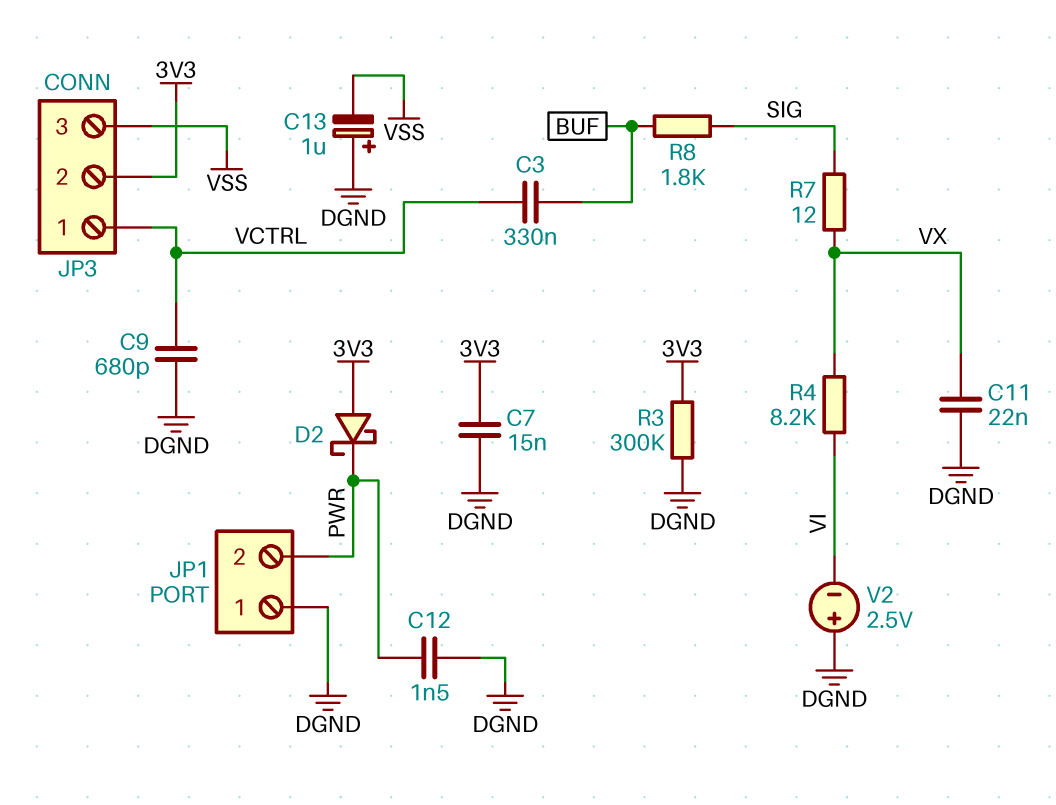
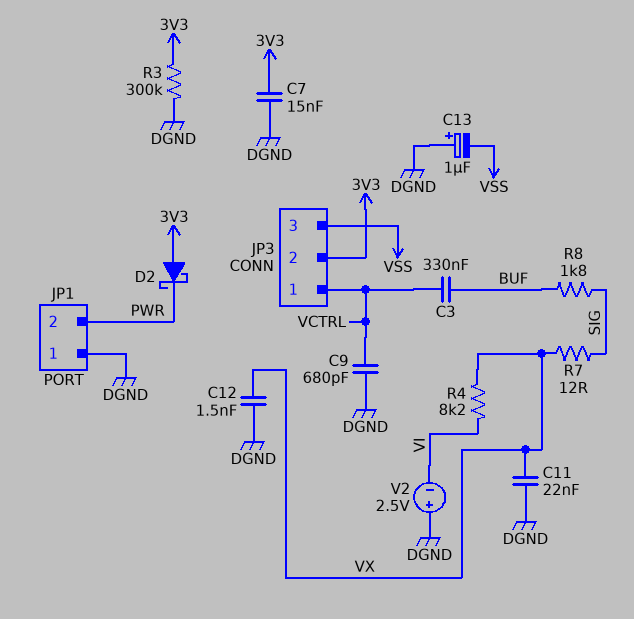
C12: 1.5nF (DGND, PWR) -> 1.5nF (DGND, VX)

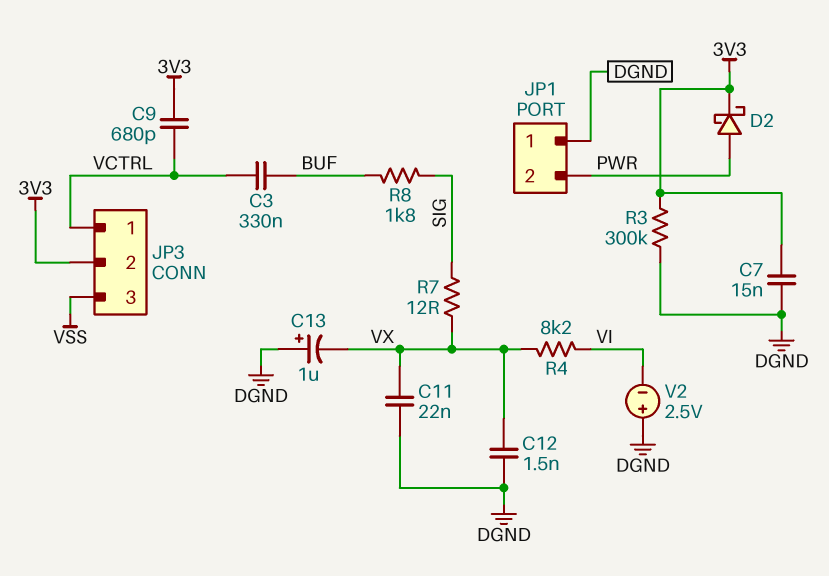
C9: 680pF (DGND, VCTRL) -> 680pF (3V3, VCTRL)
C13: 1uF (plus DGND, minus VSS) -> 1uF (plus DGND, minus VX)
D2: schottky (A 3V3, K PWR) -> schottky (A PWR, K 3V3)

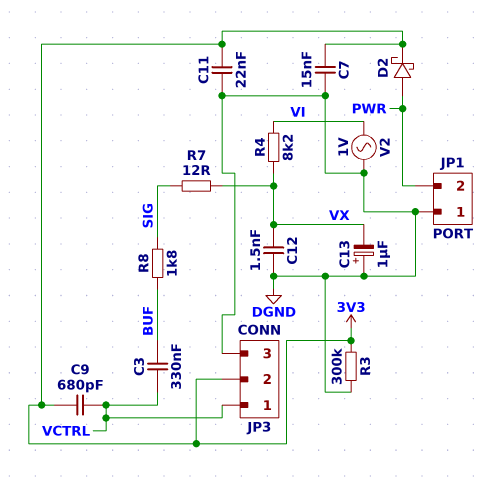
C11: 22nF (DGND, VX) -> 22nF (3V3, DGND)
JP3 pin 3: VSS -> DGND
V2: 2.5V (plus DGND, minus VI) -> AC 1V (DGND, VI)

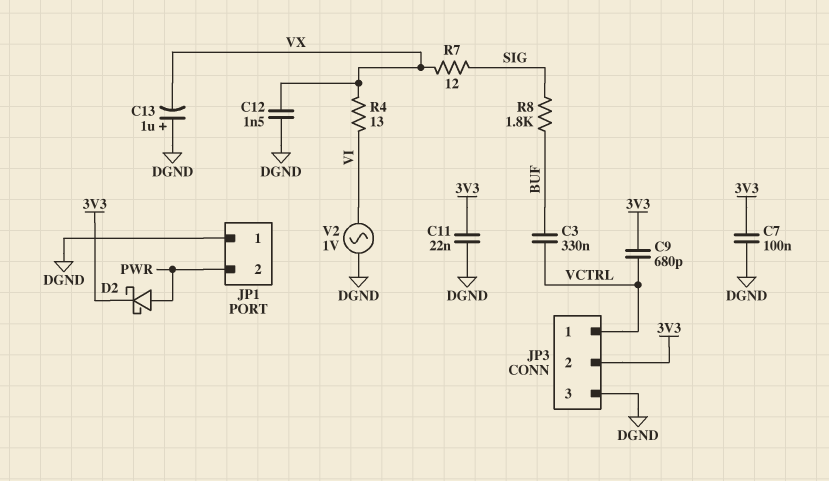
C7: 15nF (3V3, DGND) -> 100nF (3V3, DGND)
R3: 300k (3V3, DGND) -> none
R4: 8.2k (VI, VX) -> 13 (VI, VX)

